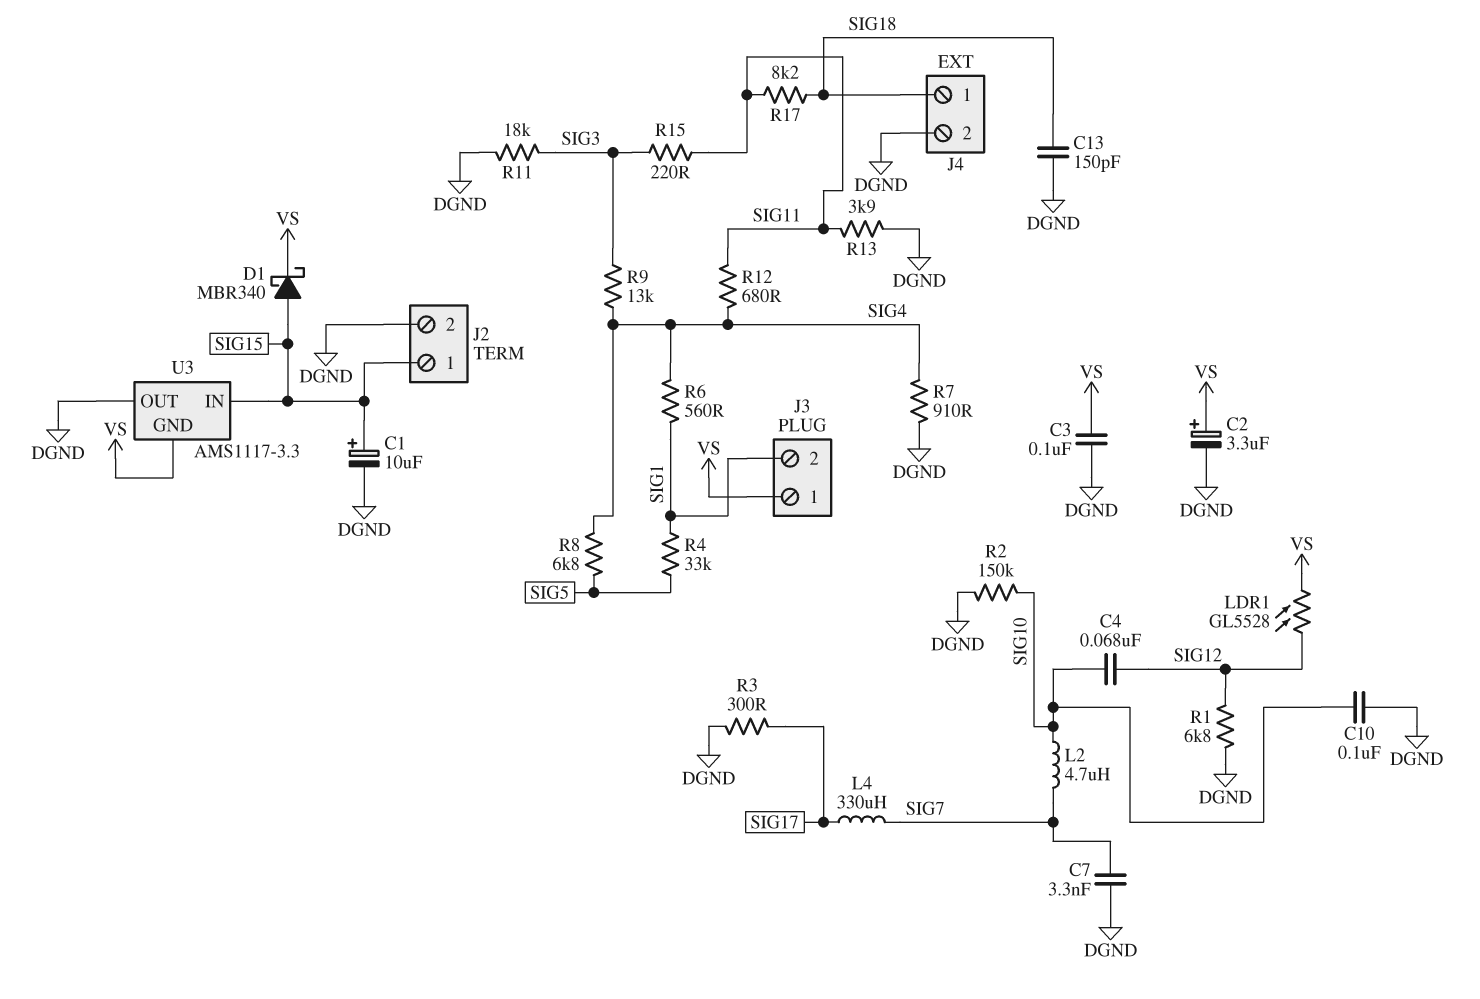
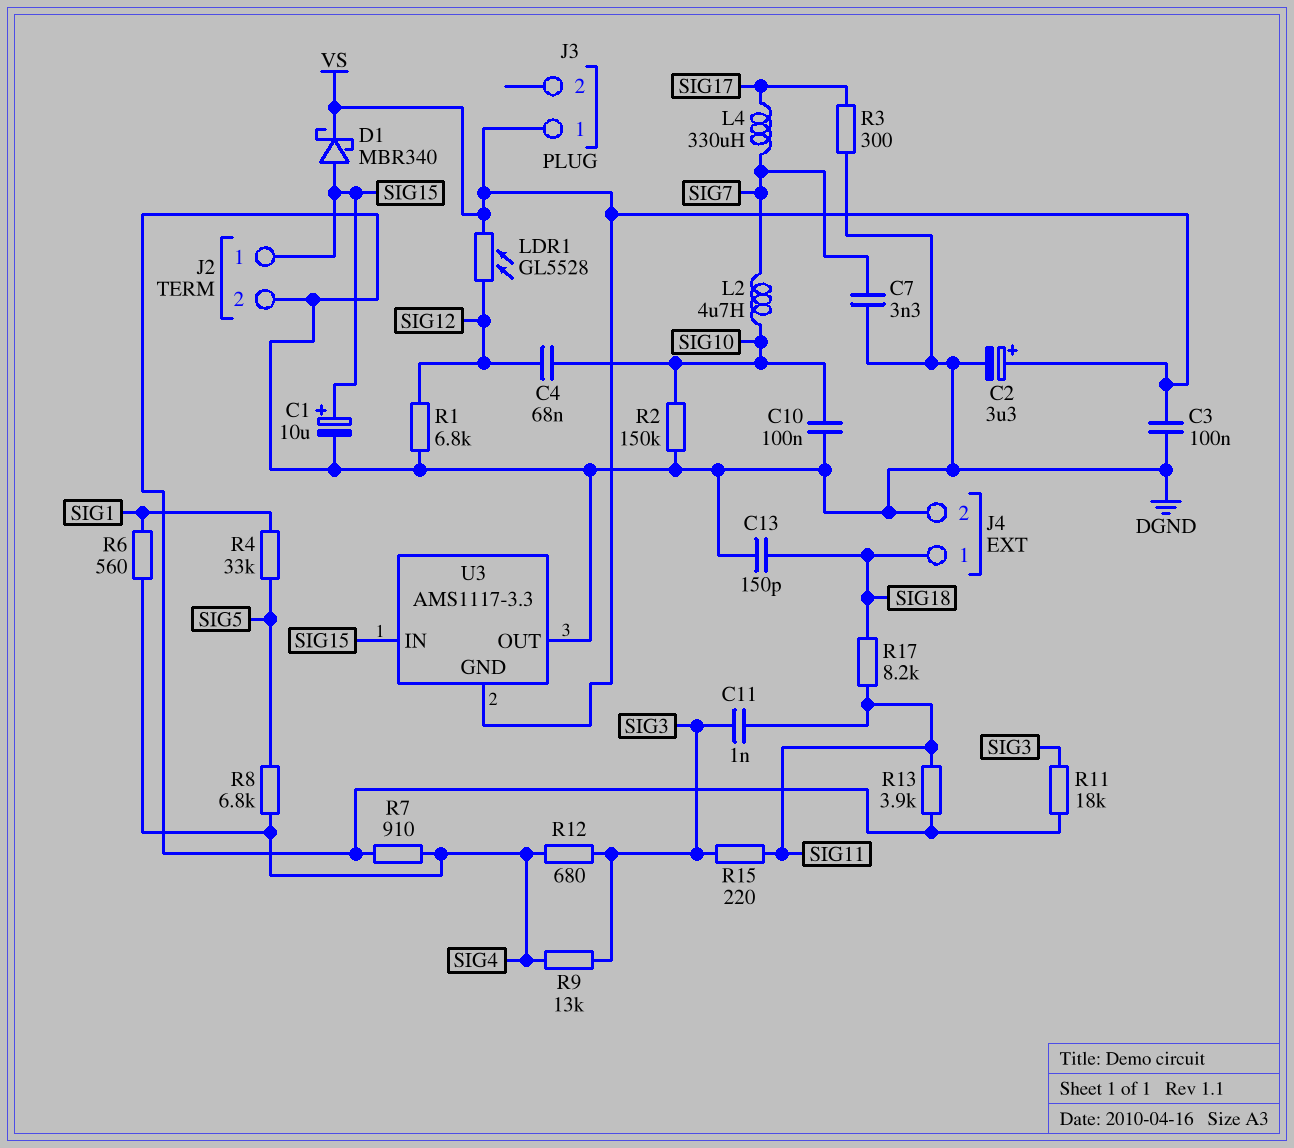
C11: none -> 1nF (SIG3, SIG11)
J3 pin 2: SIG1 -> none
R12: 680 (SIG4, SIG11) -> 680 (SIG3, SIG4)

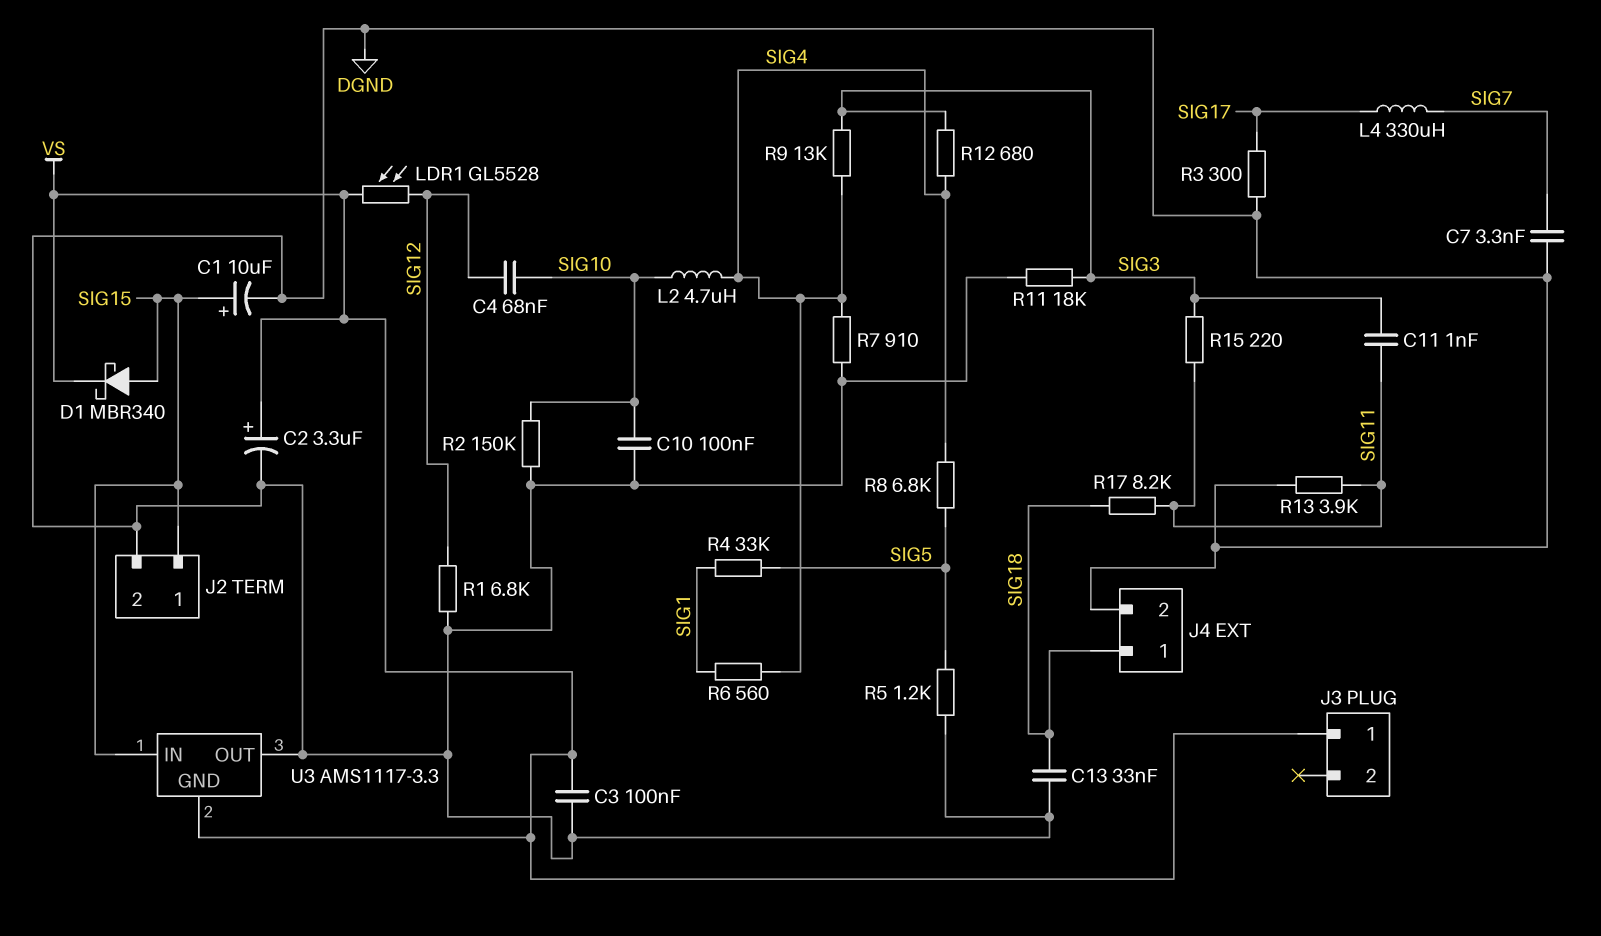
C13: 150pF (DGND, SIG18) -> 33nF (DGND, SIG18)
L2: 4.7uH (SIG7, SIG10) -> 4.7uH (SIG4, SIG10)
R5: none -> 1.2k (DGND, SIG5)

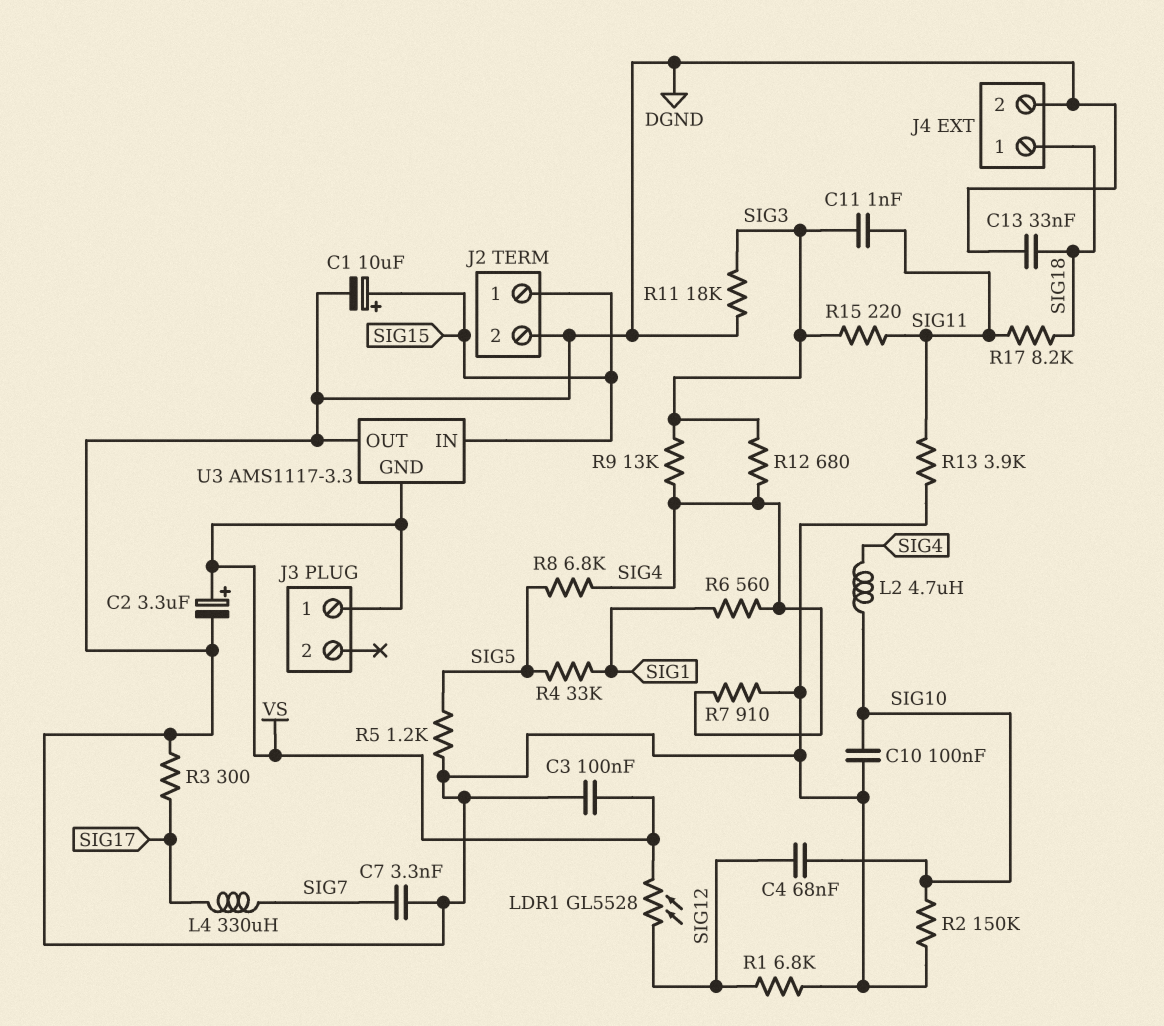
D1: schottky MBR340 (A SIG15, K VS) -> none

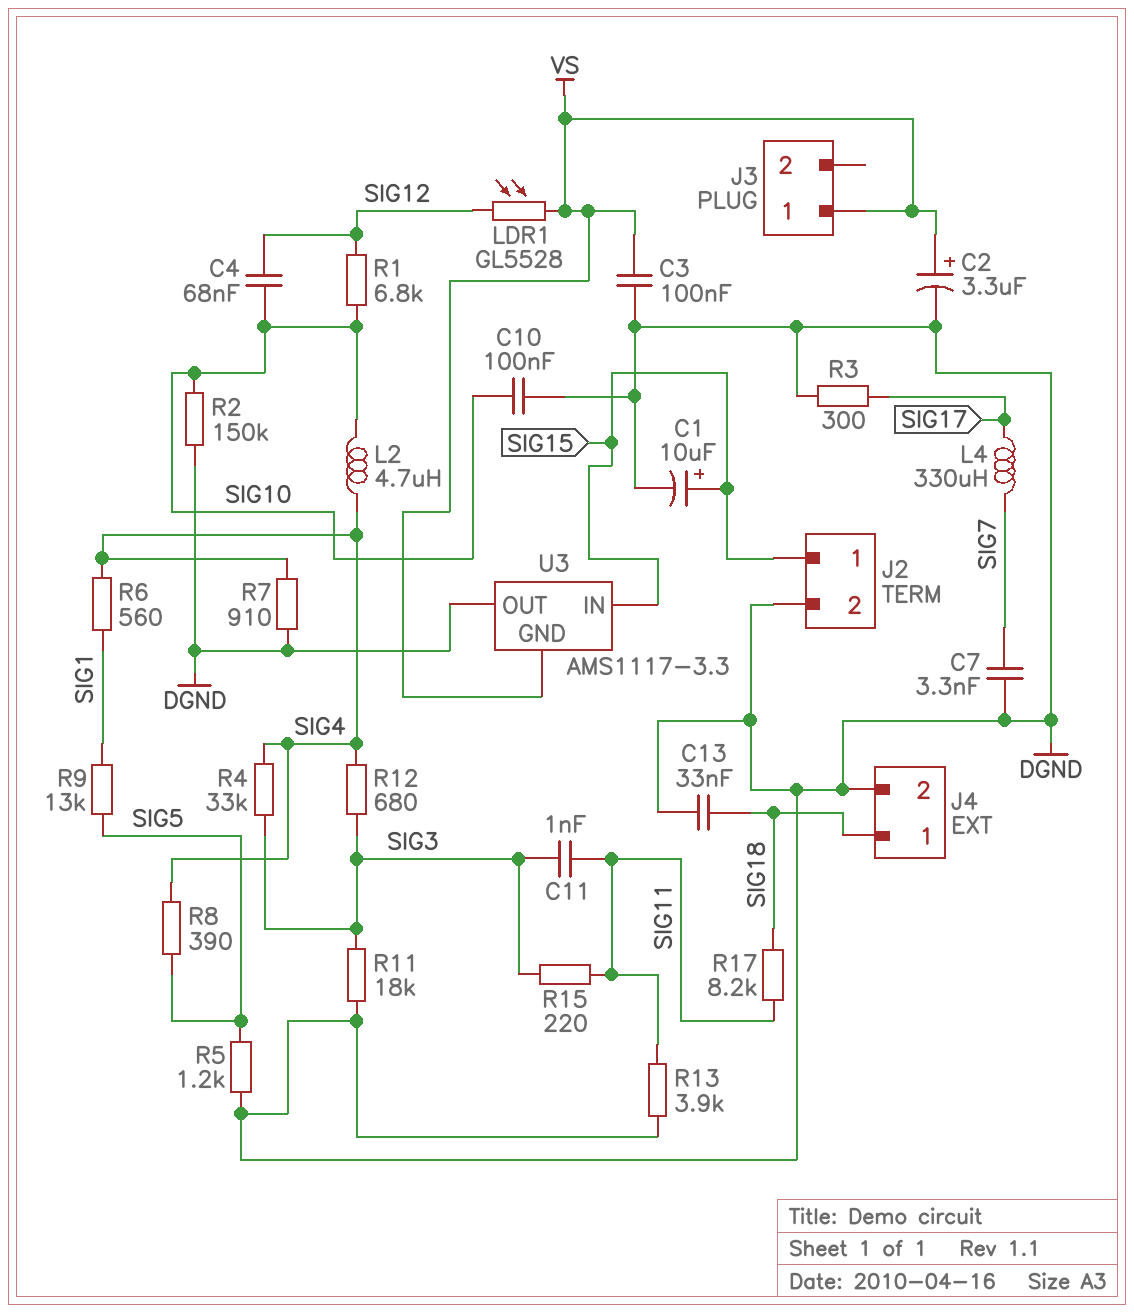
R1: 6.8k (DGND, SIG12) -> 6.8k (SIG10, SIG12)
R4: 33k (SIG1, SIG5) -> 33k (SIG3, SIG4)
R8: 6.8k (SIG4, SIG5) -> 390 (SIG4, SIG5)
R9: 13k (SIG3, SIG4) -> 13k (SIG1, SIG5)

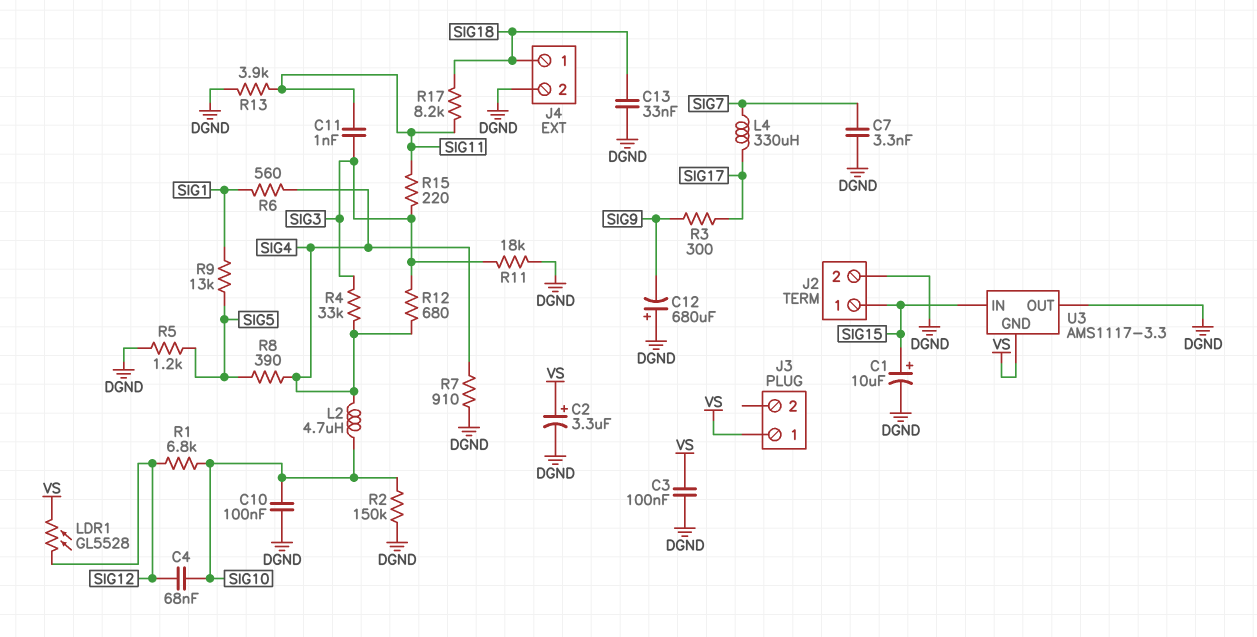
C12: none -> 680uF (plus DGND, minus SIG9)
R3: 300 (DGND, SIG17) -> 300 (SIG9, SIG17)

